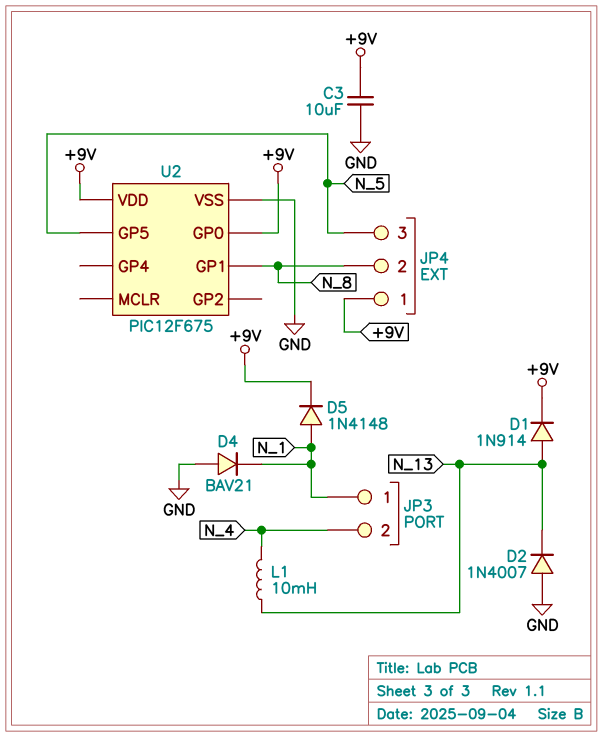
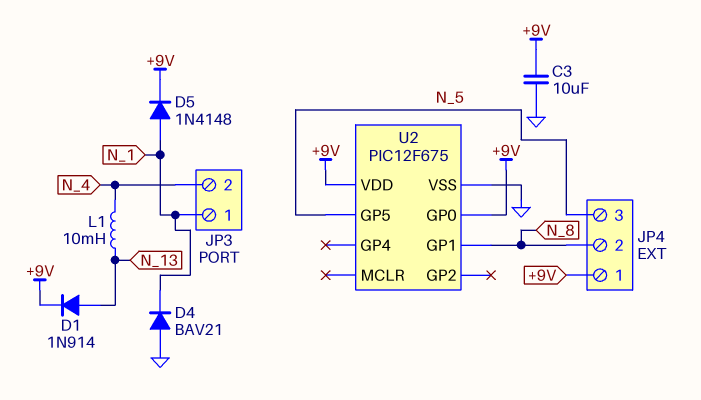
D2: diode 1N4007 (A GND, K N_13) -> none

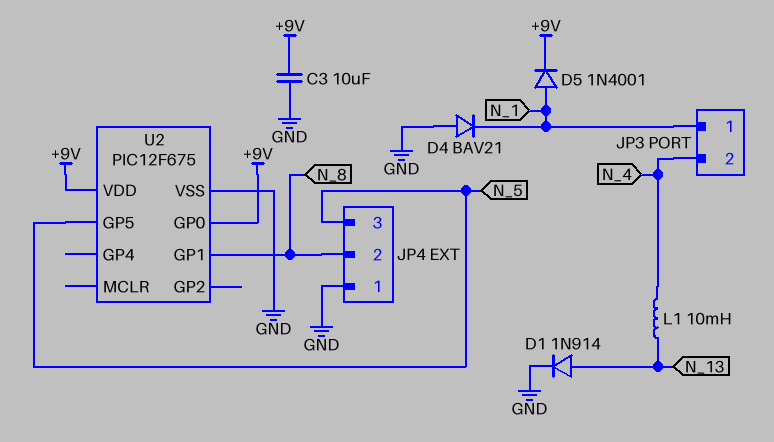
D1: diode 1N914 (A N_13, K +9V) -> diode 1N914 (A N_13, K GND)
D5: diode 1N4148 (A N_1, K +9V) -> diode 1N4001 (A N_1, K +9V)
JP4 pin 1: +9V -> GND

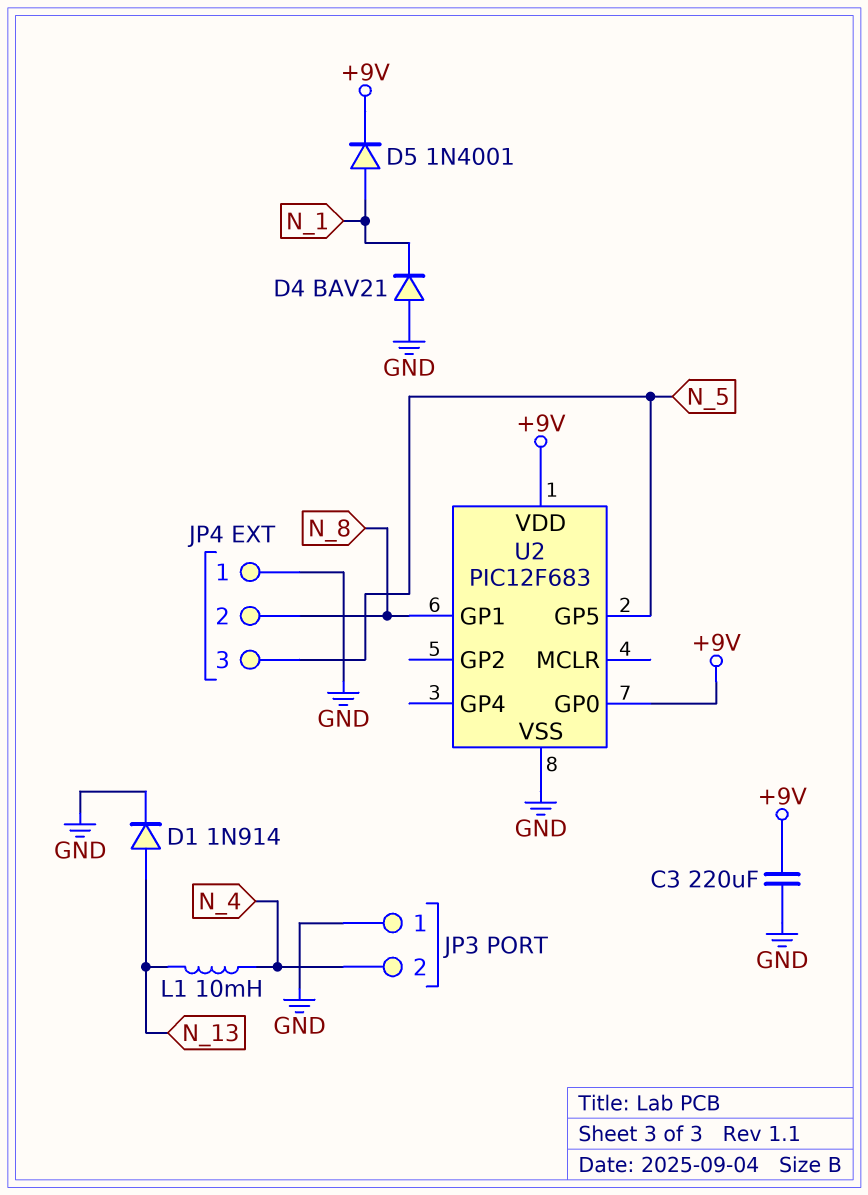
C3: 10uF (+9V, GND) -> 220uF (+9V, GND)
JP3 pin 1: N_1 -> GND
U2: PIC12F675 -> PIC12F683

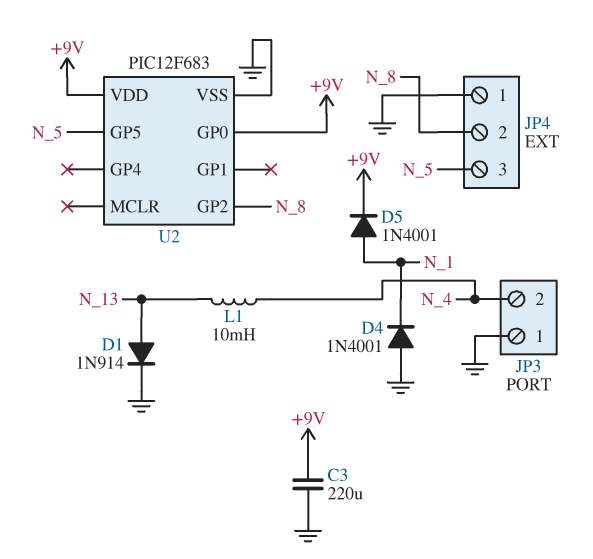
D4: diode BAV21 (A GND, K N_1) -> diode 1N4001 (A GND, K N_1)
U2 pin GP1: N_8 -> none
U2 pin GP2: none -> N_8

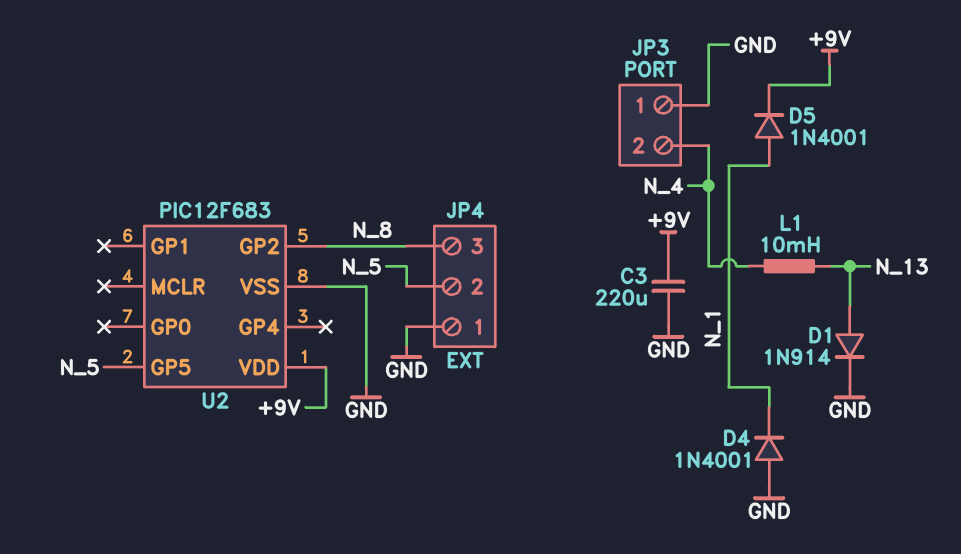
JP4 pin 2: N_8 -> N_5
JP4 pin 3: N_5 -> N_8
U2 pin GP0: +9V -> none

